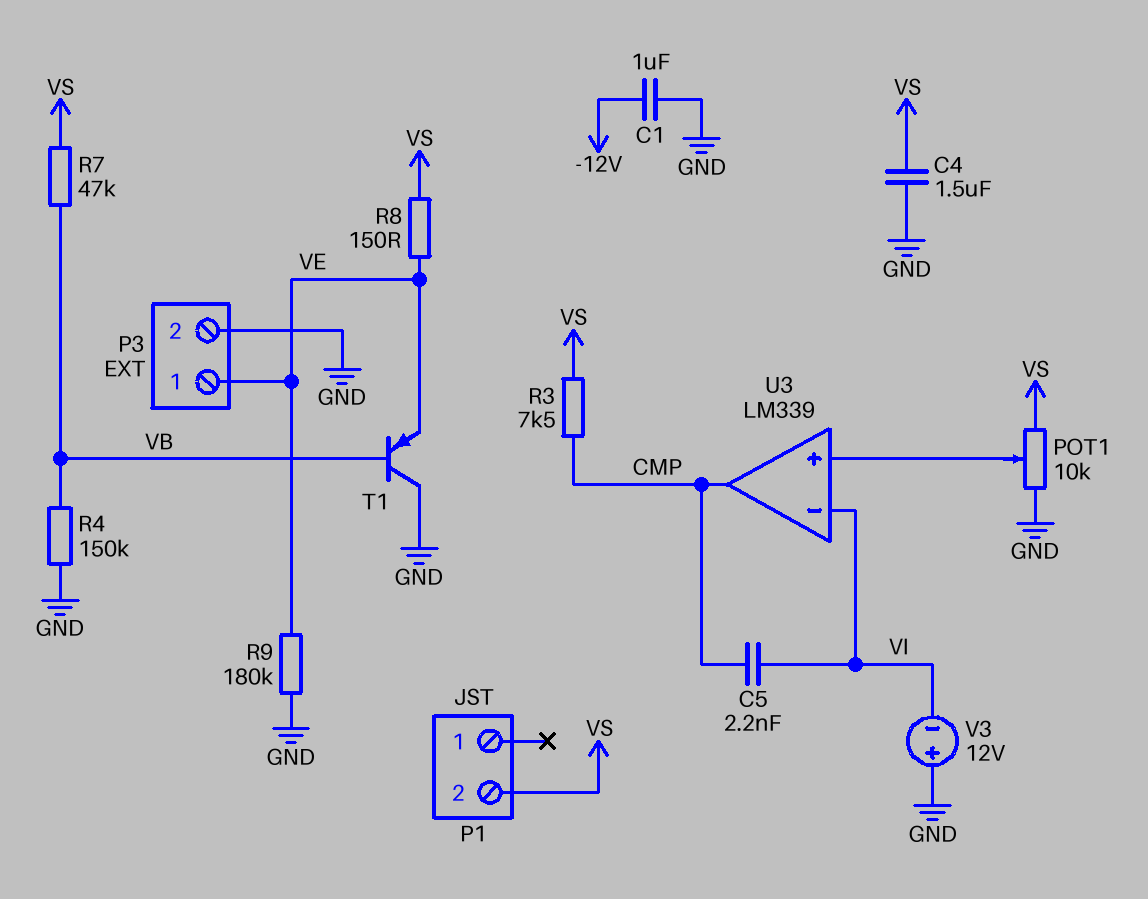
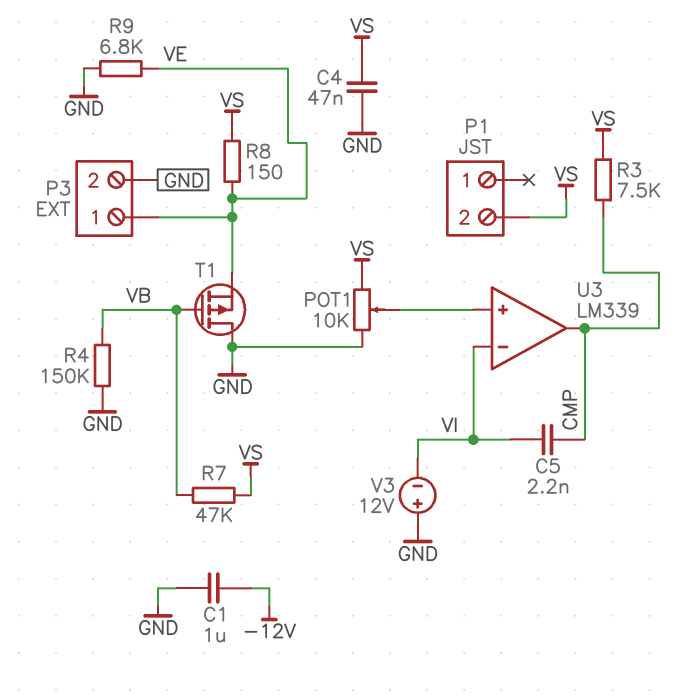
C4: 1.5uF (GND, VS) -> 47nF (GND, VS)
R9: 180k (GND, VE) -> 6.8k (GND, VE)
T1: PNP (B VB, C GND, E VE) -> PMOS (G VB, D GND, S VE)

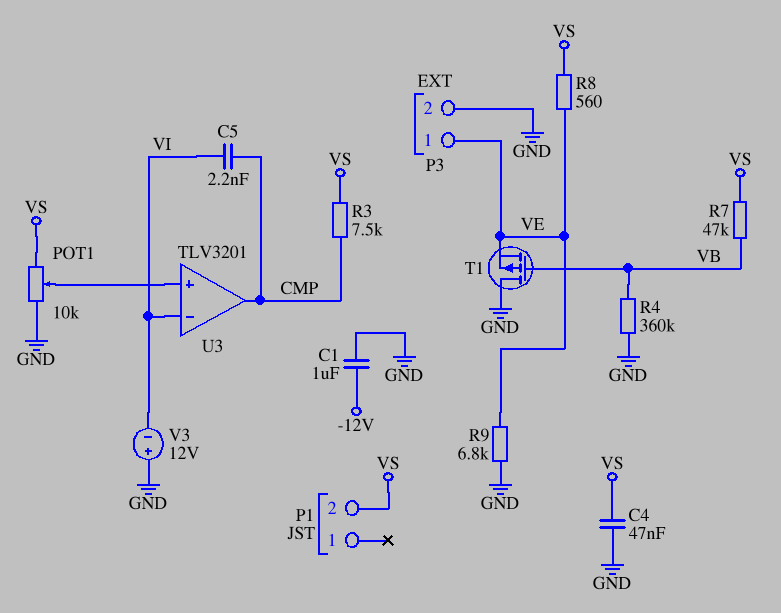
R4: 150k (GND, VB) -> 360k (GND, VB)
R8: 150 (VE, VS) -> 560 (VE, VS)
U3: LM339 -> TLV3201

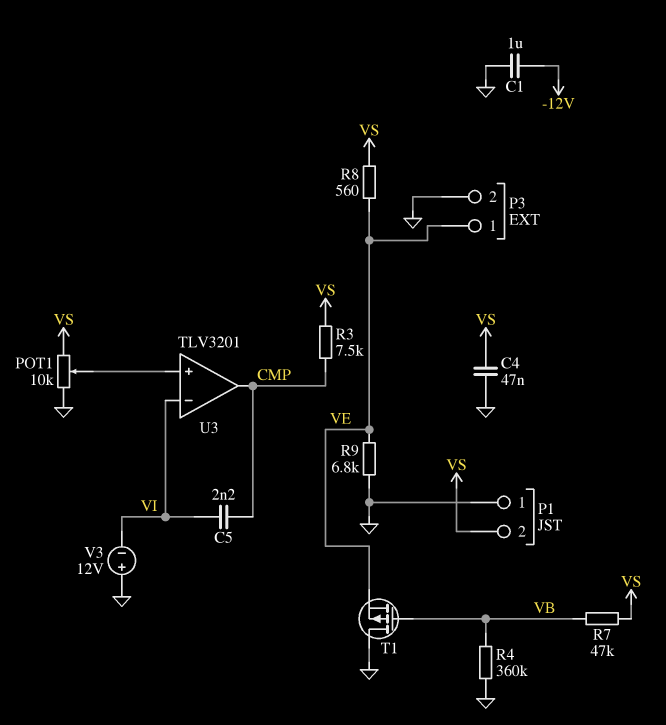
P1 pin 1: none -> GND

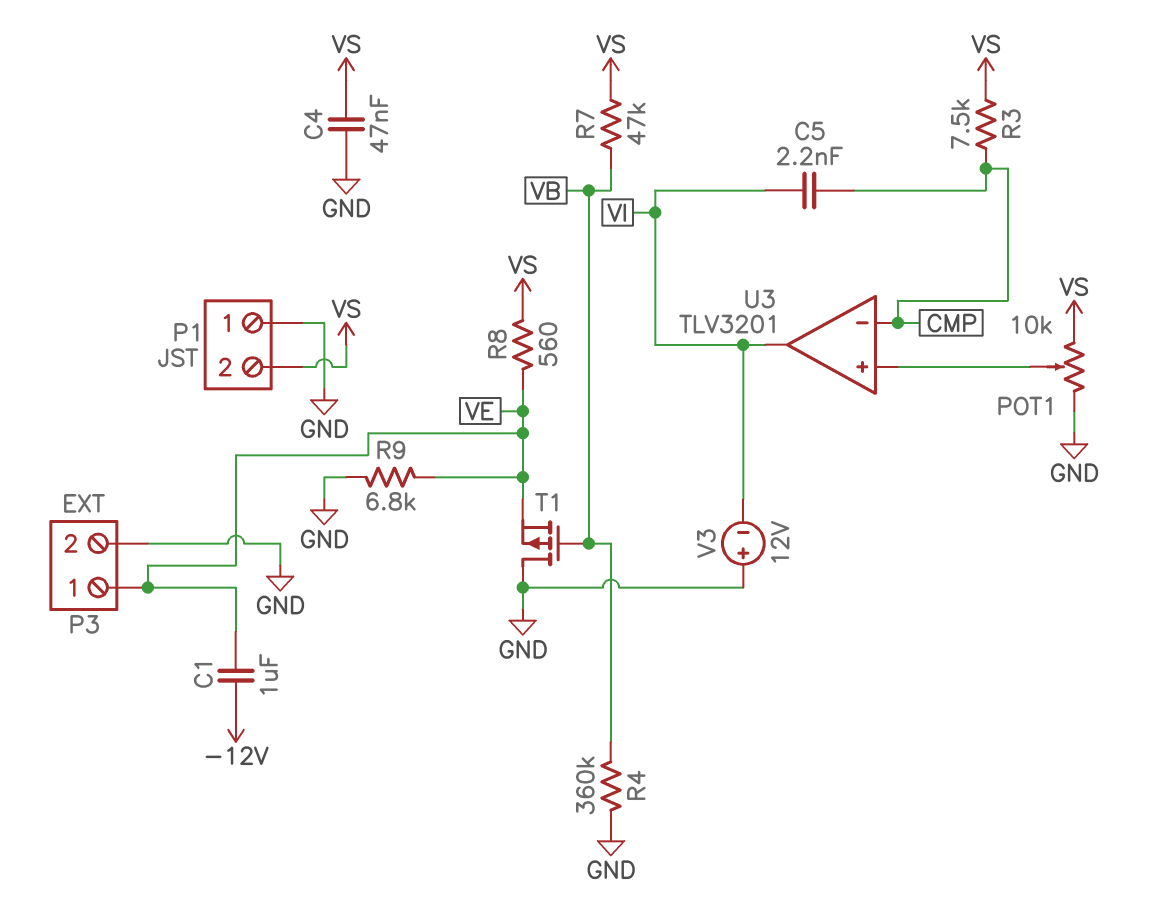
C1: 1uF (-12V, GND) -> 1uF (-12V, VE)
U3 pin in-: VI -> CMP
U3 pin out: CMP -> VI

